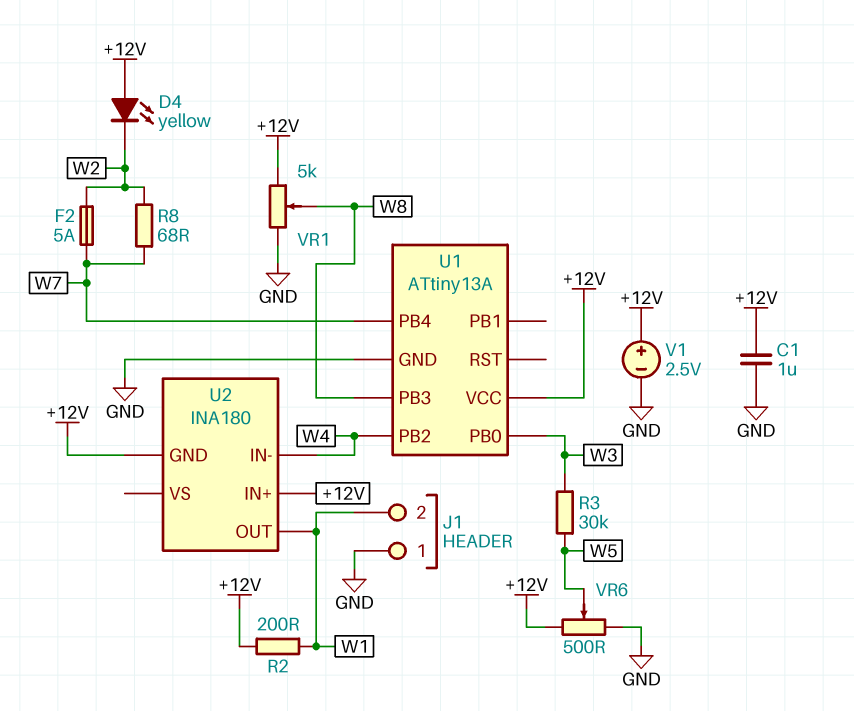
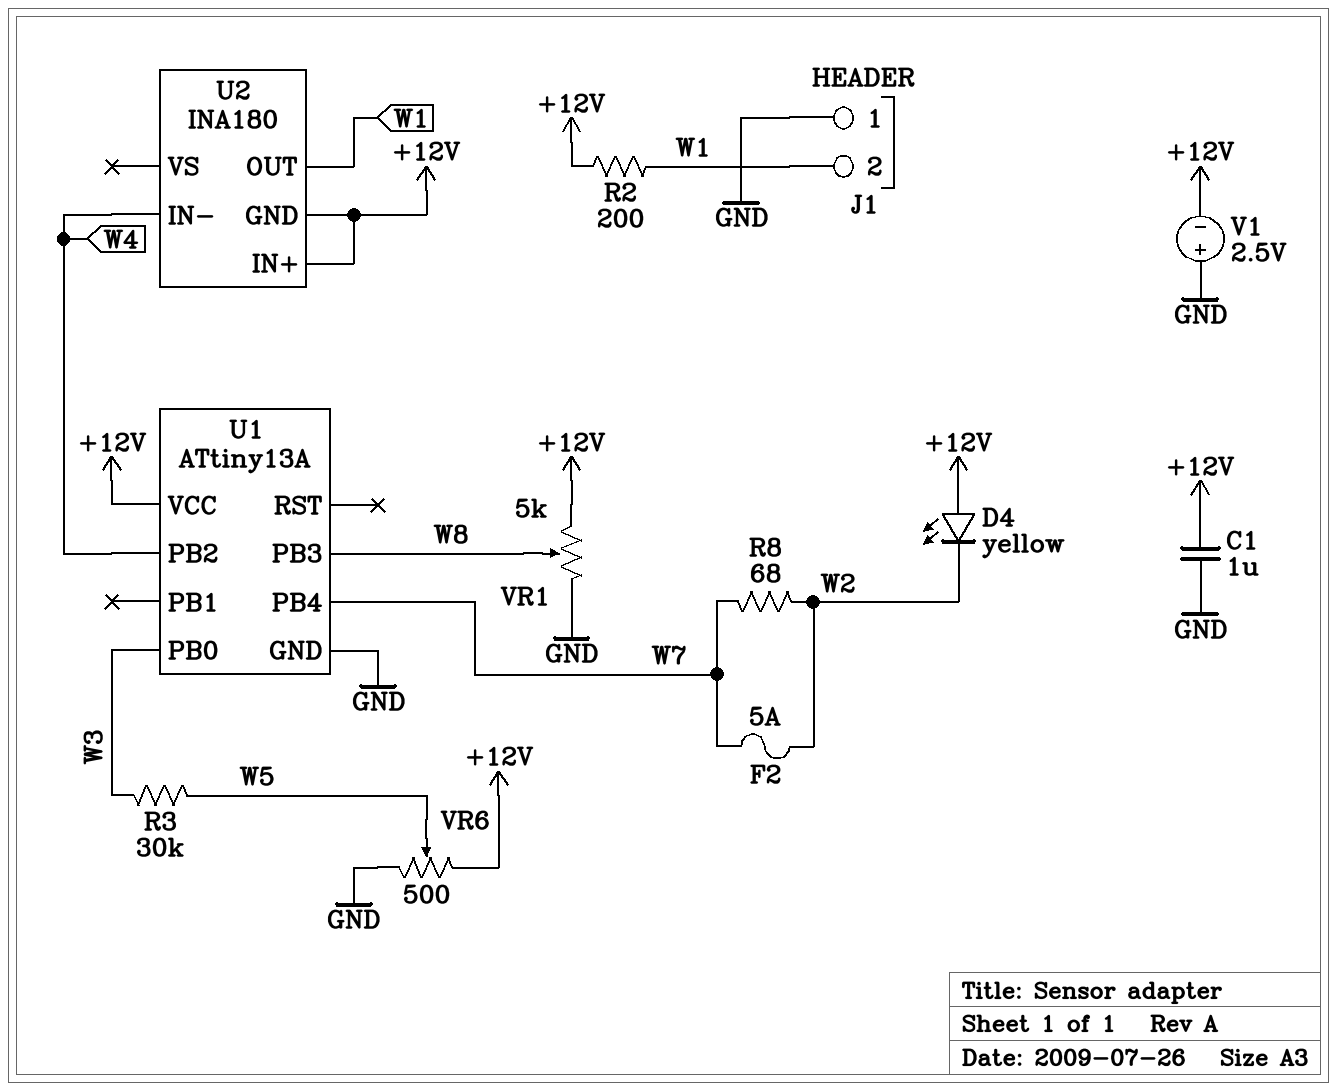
V1: 2.5V (plus +12V, minus GND) -> 2.5V (plus GND, minus +12V)

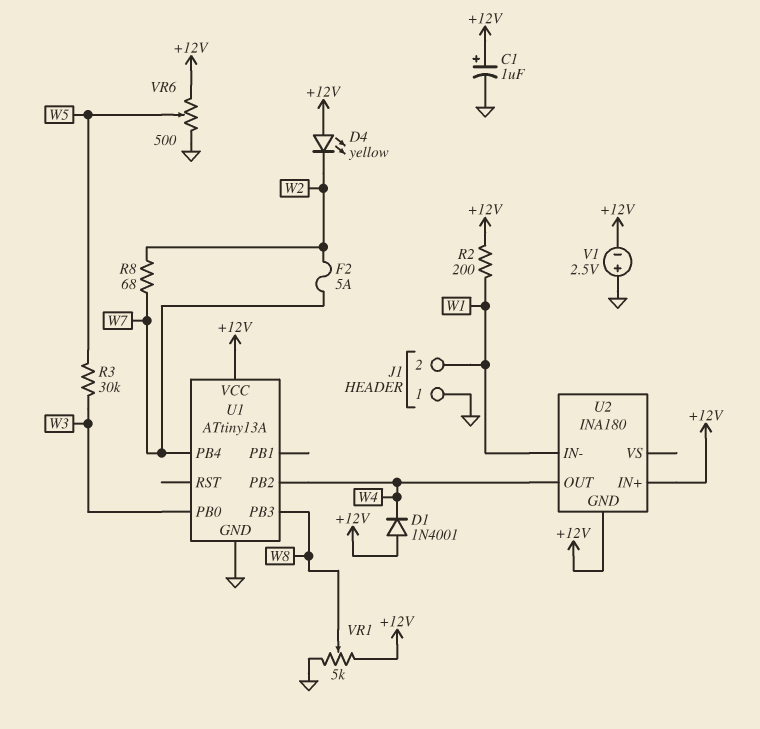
C1: 1uF (+12V, GND) -> 1uF (plus +12V, minus GND)
D1: none -> diode 1N4001 (A +12V, K W4)
U2 pin IN-: W4 -> W1
U2 pin OUT: W1 -> W4

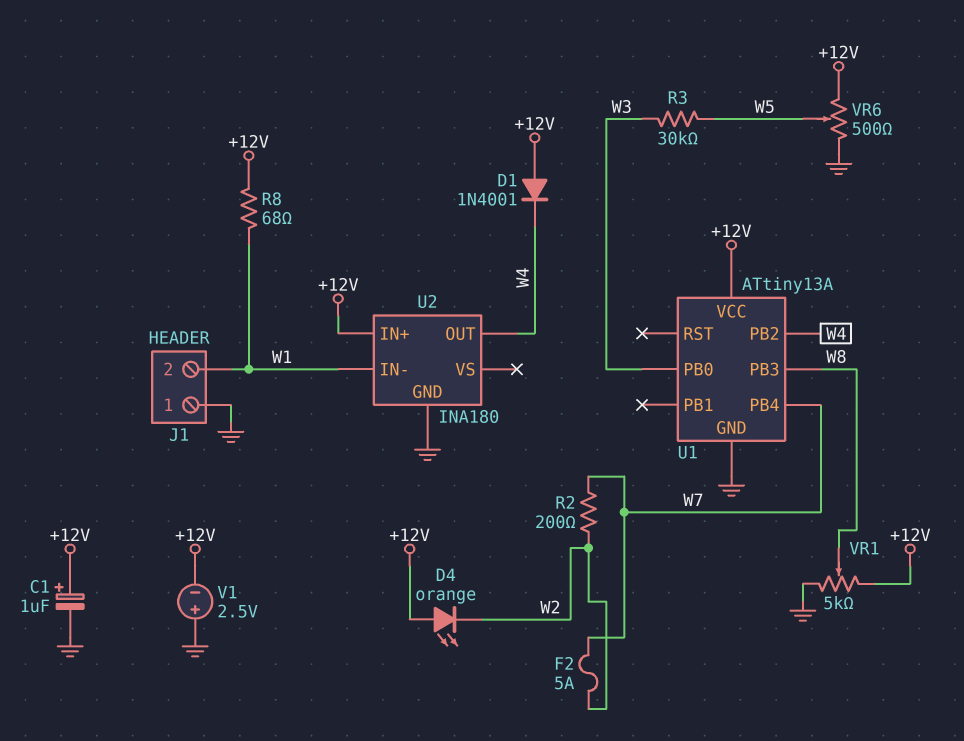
D4: LED yellow (A +12V, K W2) -> LED orange (A +12V, K W2)
R2: 200 (+12V, W1) -> 200 (W2, W7)
R8: 68 (W2, W7) -> 68 (+12V, W1)
U2 pin GND: +12V -> GND

